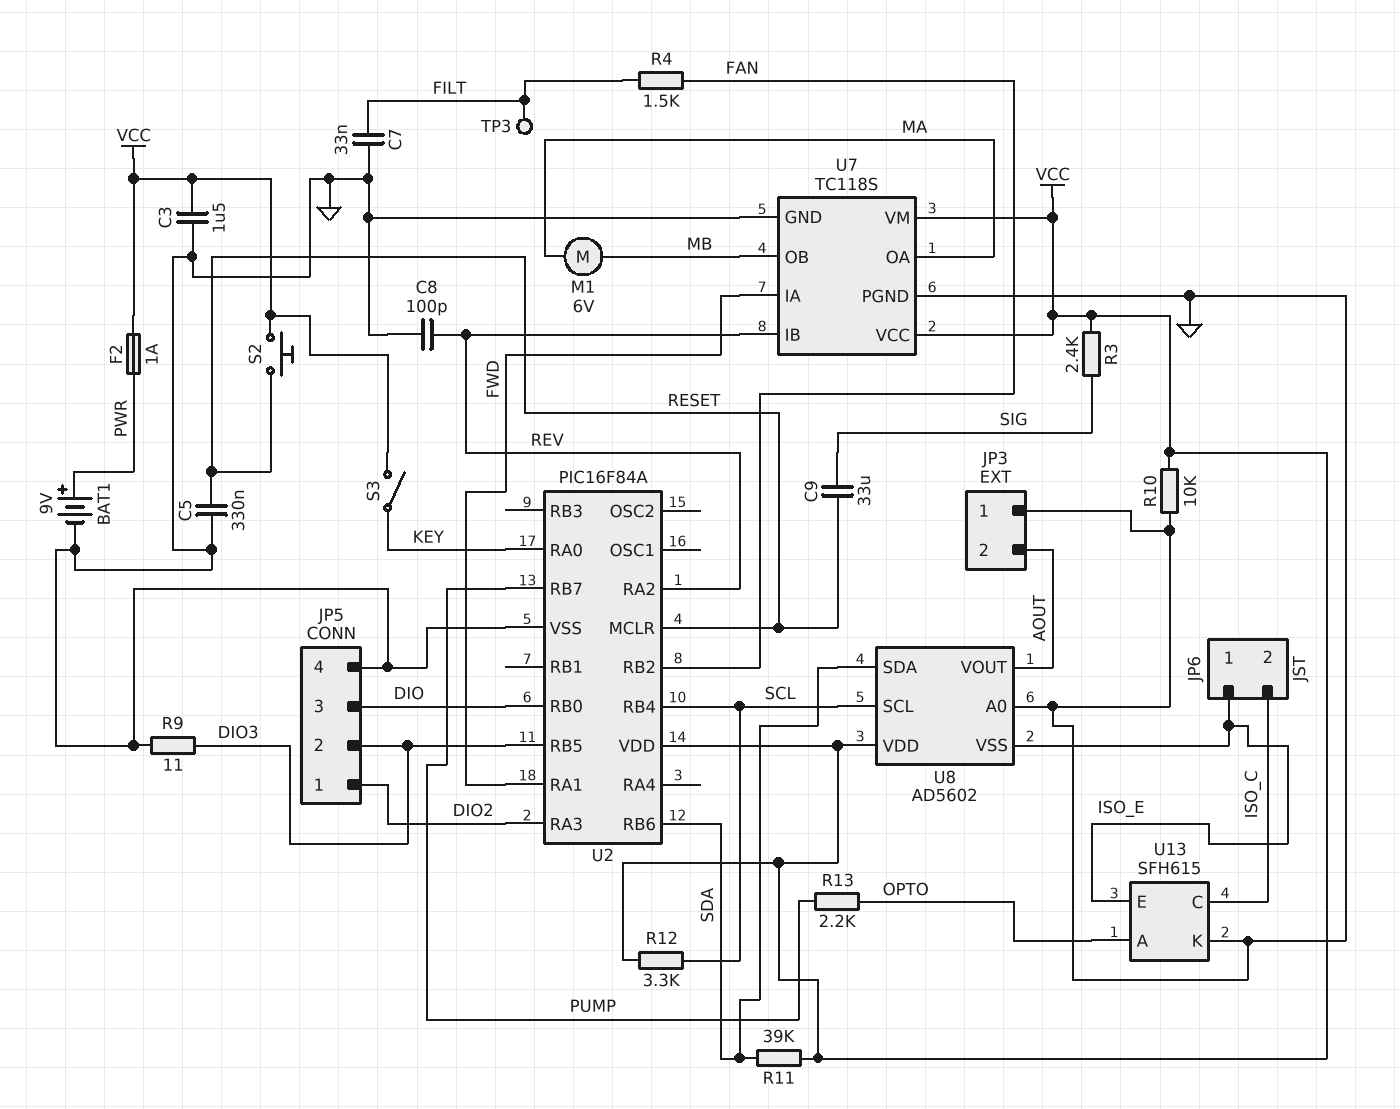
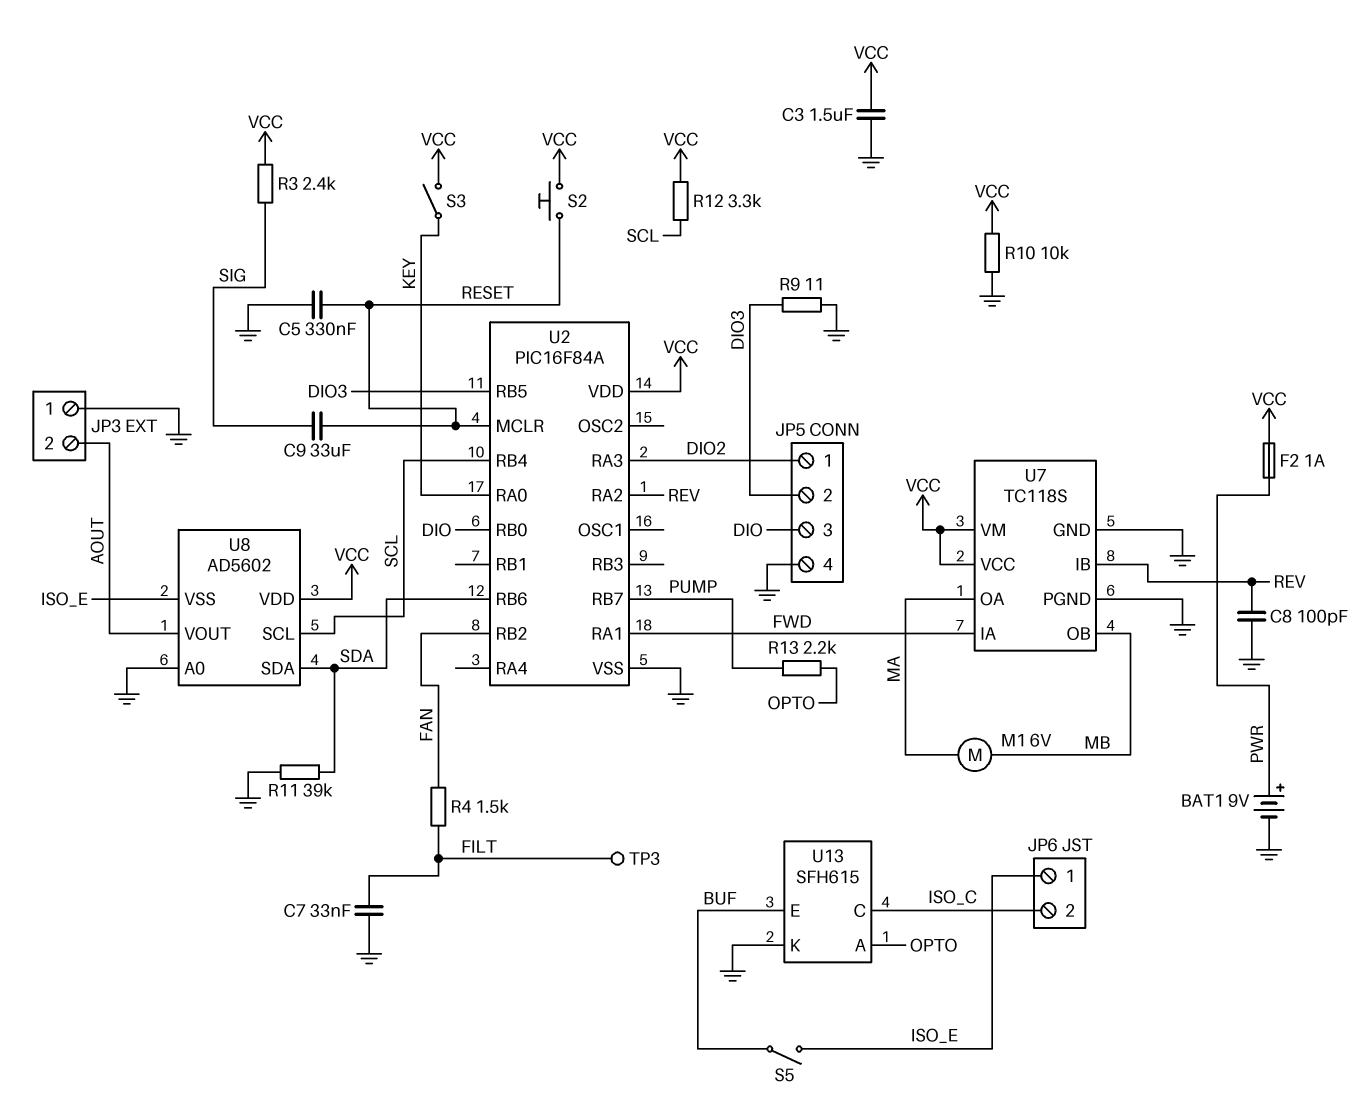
R11: 39k (SDA, VCC) -> 39k (GND, SDA)
S5: none -> switch (BUF, ISO_E)
U13 pin E: ISO_E -> BUF

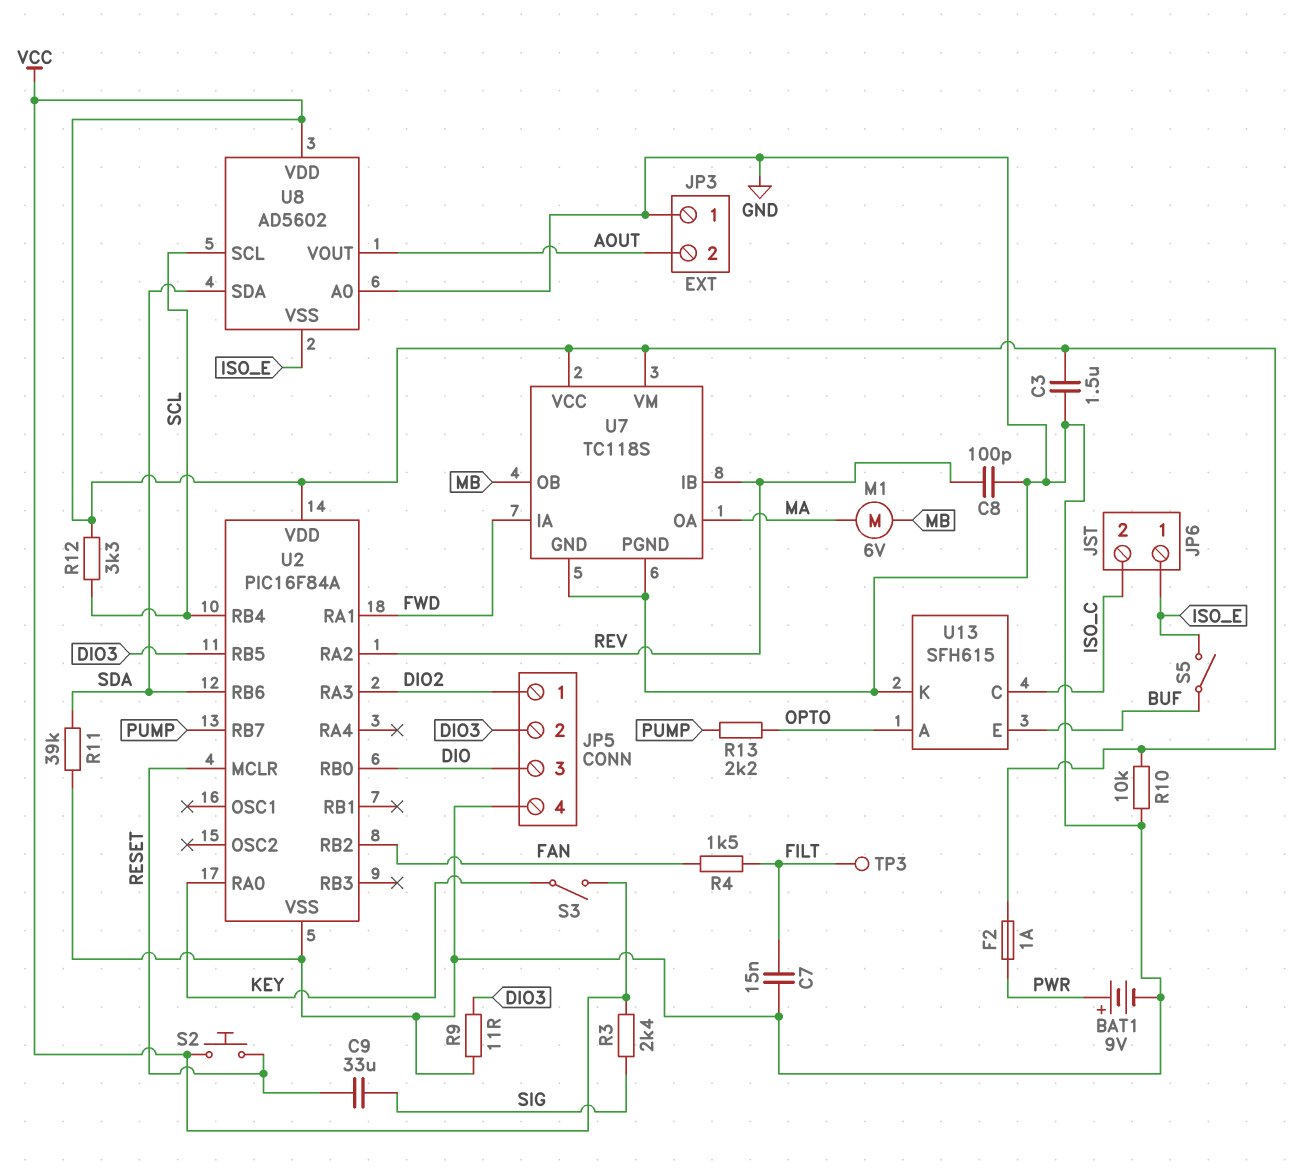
C5: 330nF (GND, RESET) -> none
C7: 33nF (FILT, GND) -> 15nF (FILT, GND)

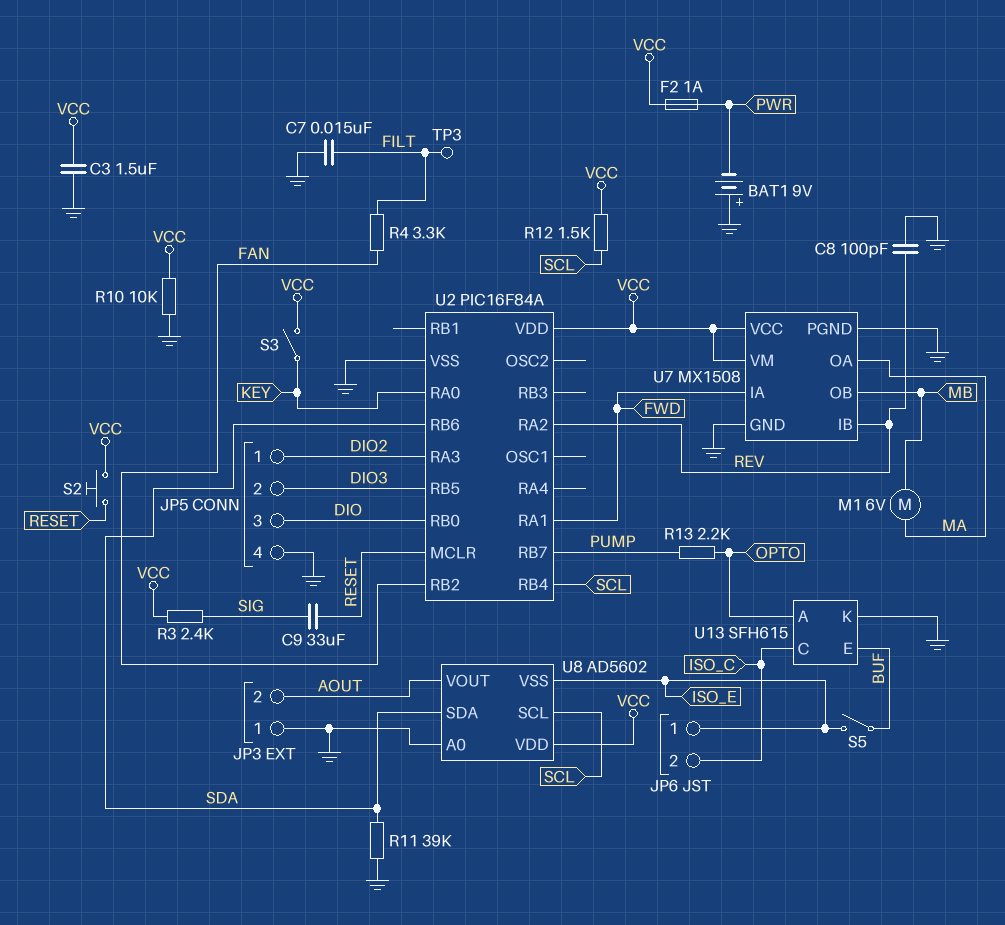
BAT1: 9V (plus PWR, minus GND) -> 9V (plus GND, minus PWR)
R4: 1.5k (FAN, FILT) -> 3.3k (FAN, FILT)
R9: 11 (DIO3, GND) -> none
R12: 3.3k (SCL, VCC) -> 1.5k (SCL, VCC)
U7: TC118S -> MX1508

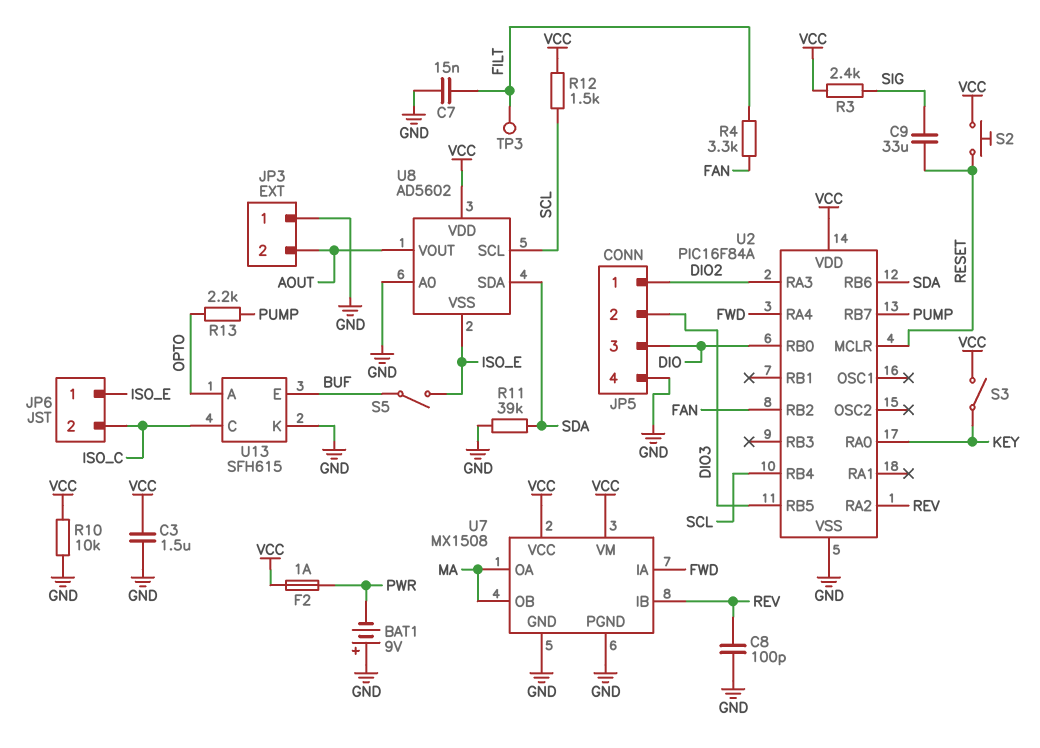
M1: motor 6V (MA, MB) -> none
U2 pin RA1: FWD -> none
U2 pin RA4: none -> FWD
U7 pin OB: MB -> MA

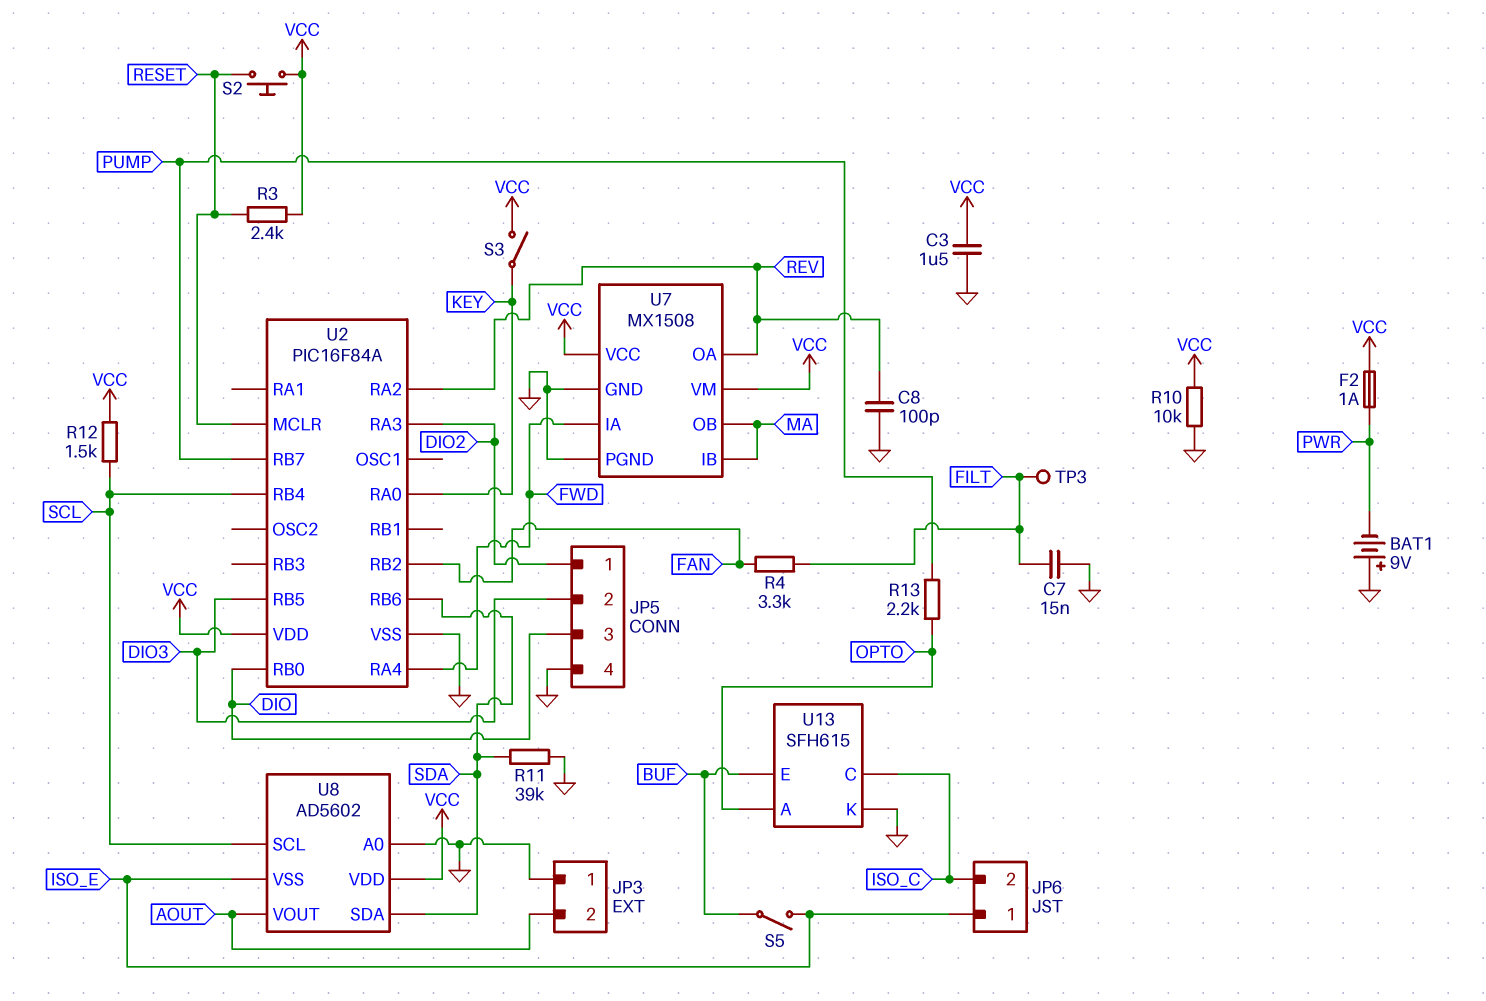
C9: 33uF (RESET, SIG) -> none
R3: 2.4k (SIG, VCC) -> 2.4k (RESET, VCC)
U7 pin IB: REV -> MA
U7 pin OA: MA -> REV

